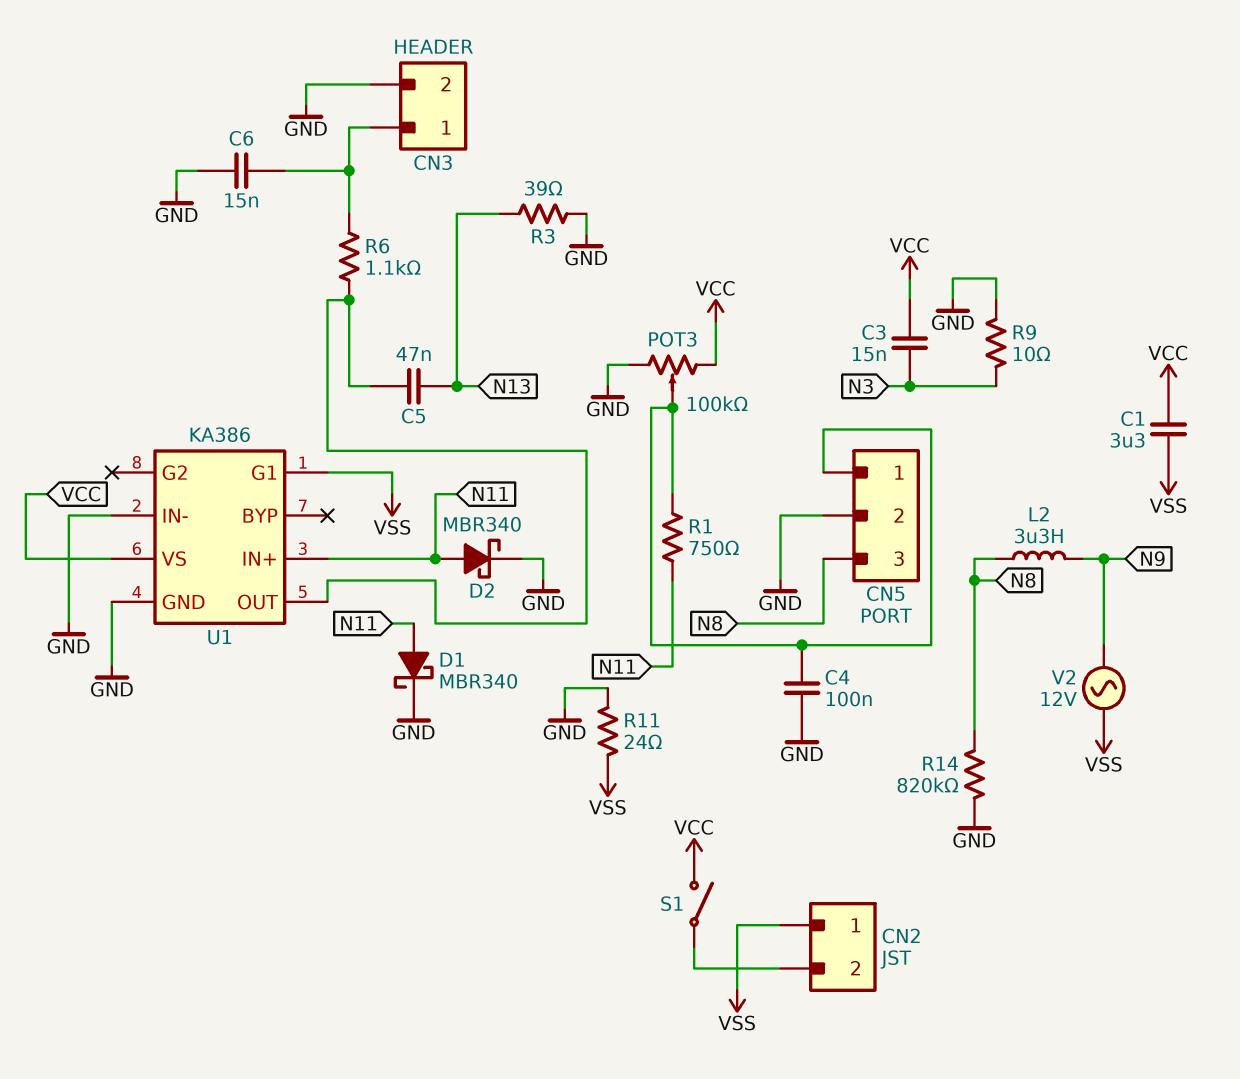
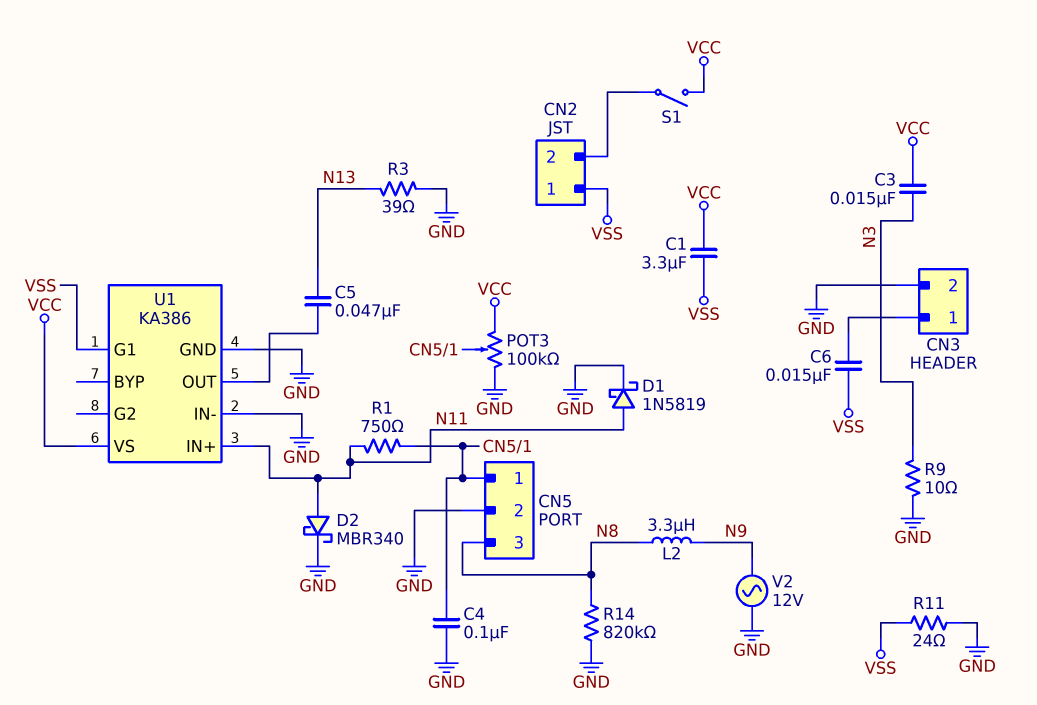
C6: 15nF (CN3/1, GND) -> 15nF (CN3/1, VSS)
D1: schottky MBR340 (A N11, K GND) -> schottky 1N5819 (A N11, K GND)
R6: 1.1k (CN3/1, U1/OUT) -> none
V2: AC 12V (N9, VSS) -> AC 12V (GND, N9)

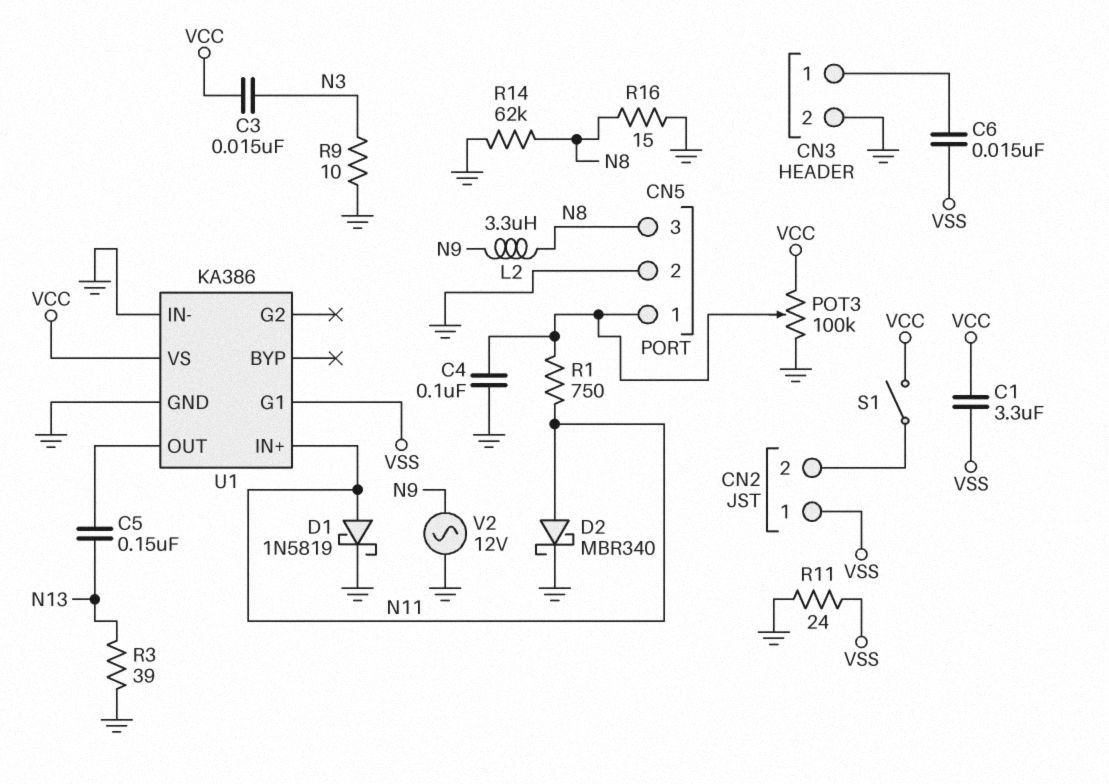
C5: 47nF (N13, U1/OUT) -> 150nF (N13, U1/OUT)
R14: 820k (GND, N8) -> 62k (GND, N8)
R16: none -> 15 (GND, N8)

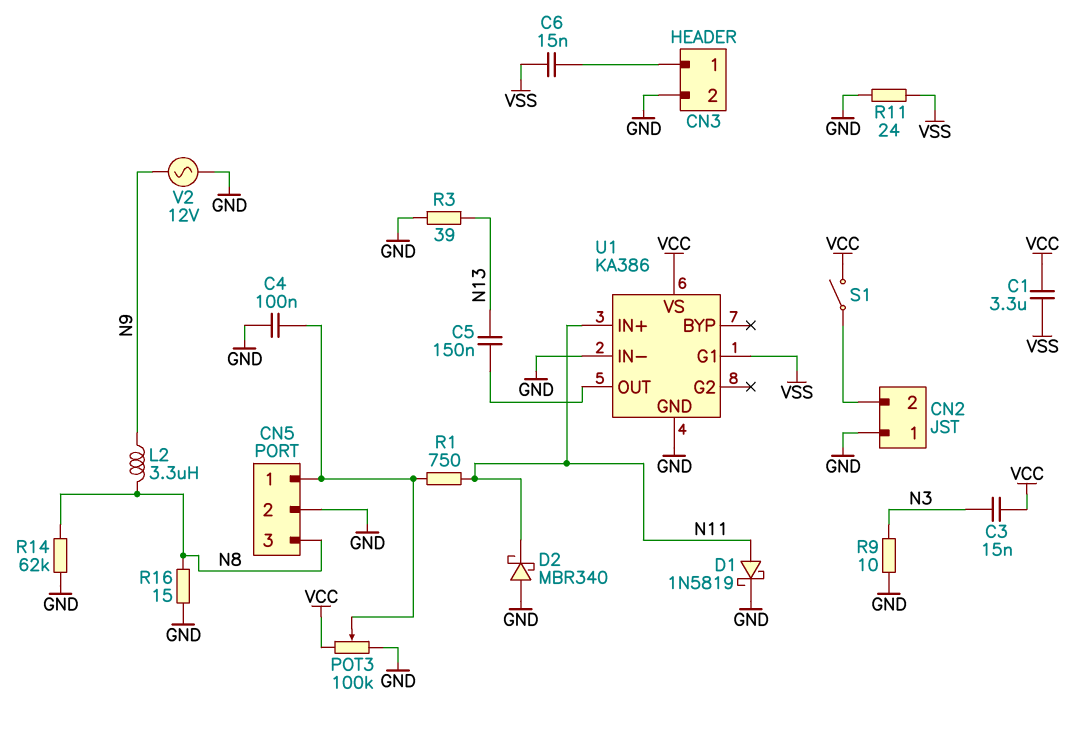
CN2 pin 1: VSS -> GND
D2: schottky MBR340 (A N11, K GND) -> schottky MBR340 (A GND, K N11)

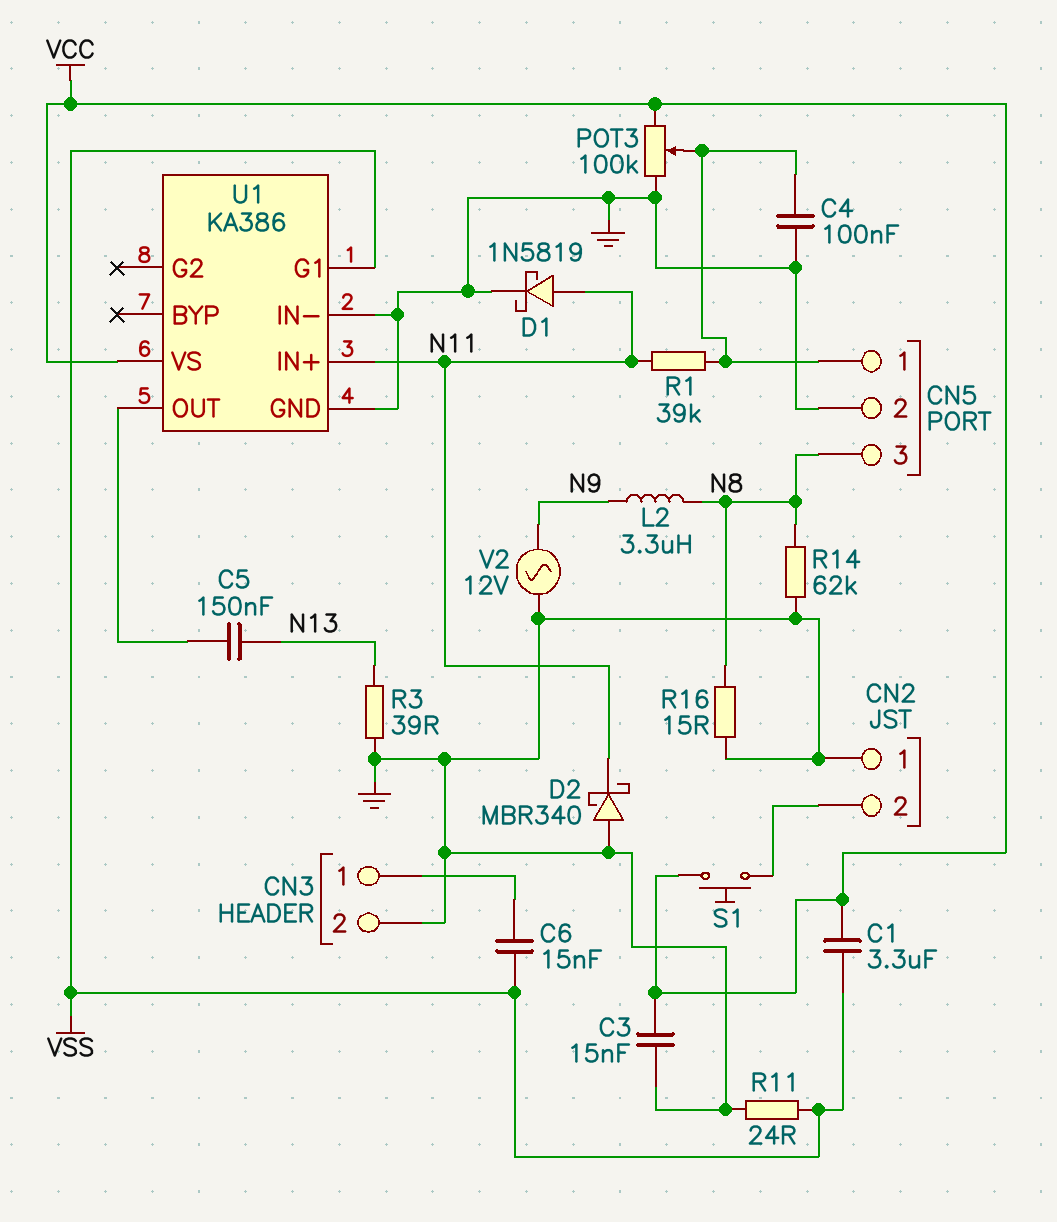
C3: 15nF (N3, VCC) -> 15nF (GND, VCC)
R1: 750 (CN5/1, N11) -> 39k (CN5/1, N11)
R9: 10 (GND, N3) -> none
S1: switch (CN2/2, VCC) -> button (CN2/2, VCC)

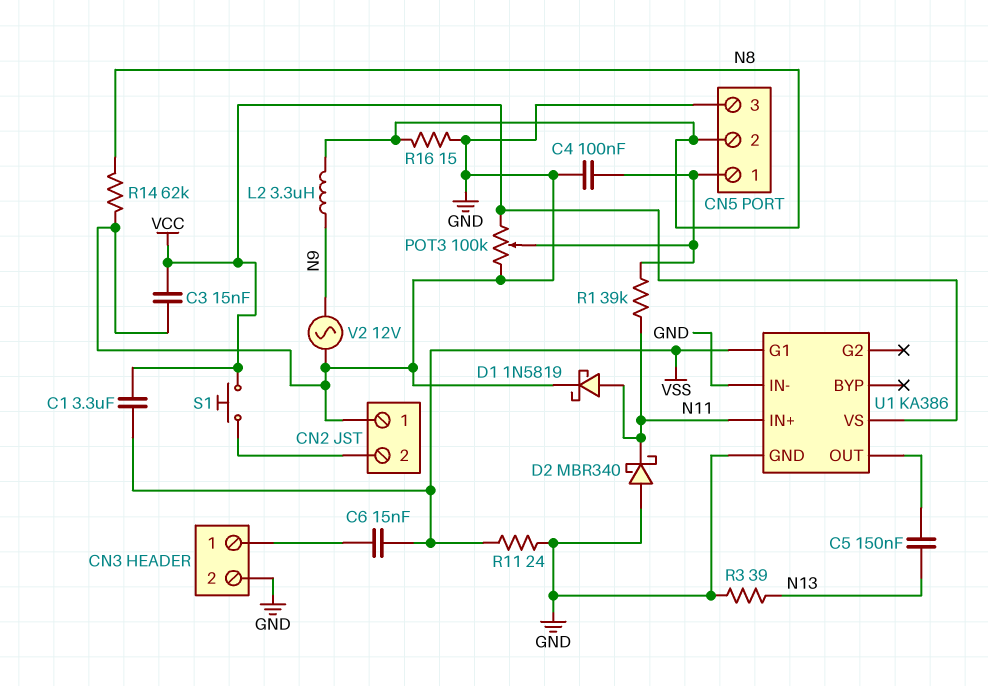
CN5 pin 2: GND -> N8
CN5 pin 3: N8 -> GND

